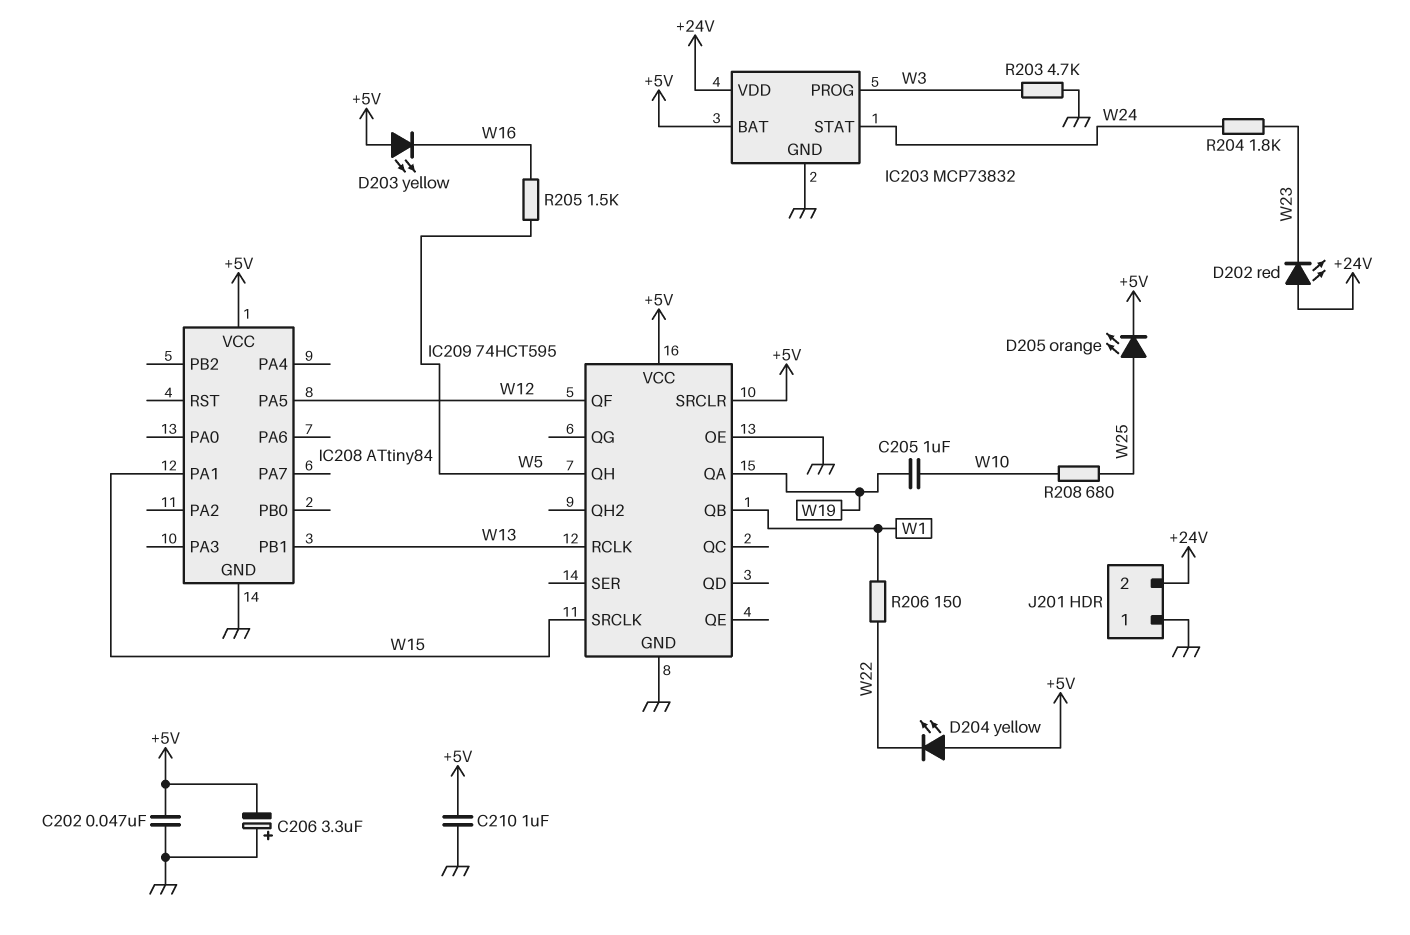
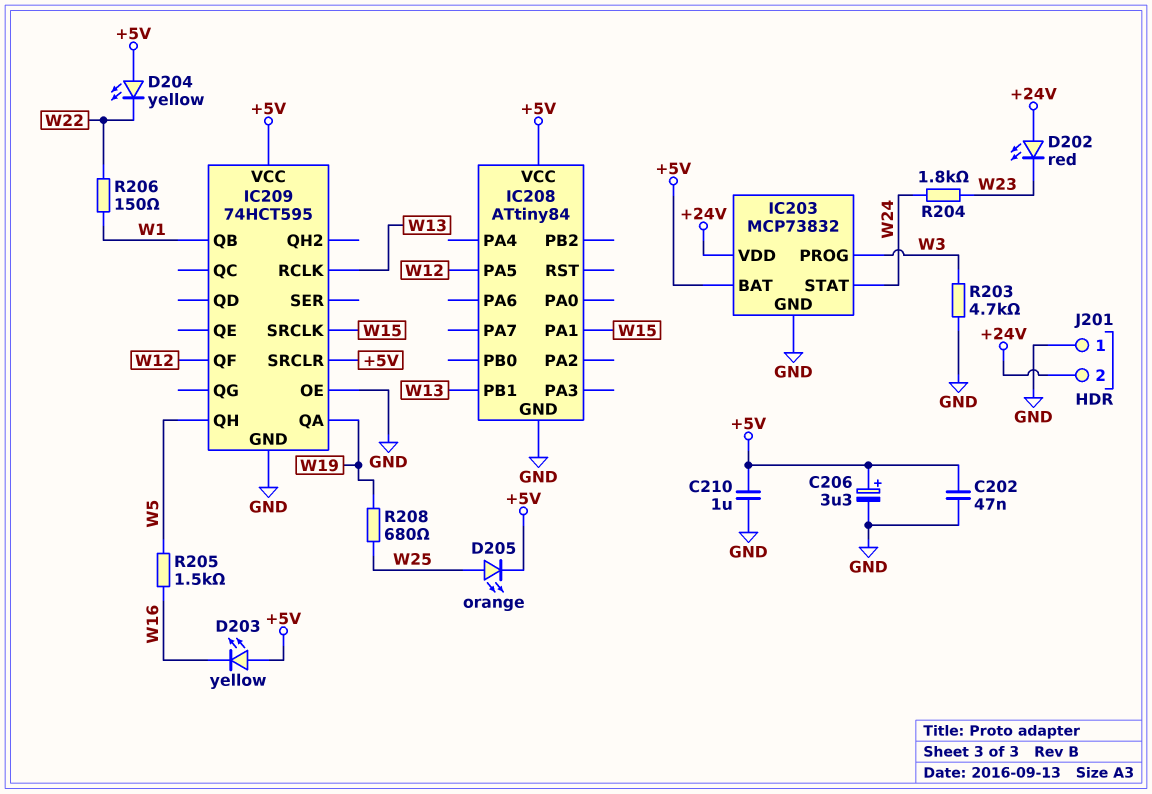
C205: 1uF (W10, W19) -> none
C206: 3.3uF (plus GND, minus +5V) -> 3.3uF (plus +5V, minus GND)
R208: 680 (W10, W25) -> 680 (W19, W25)

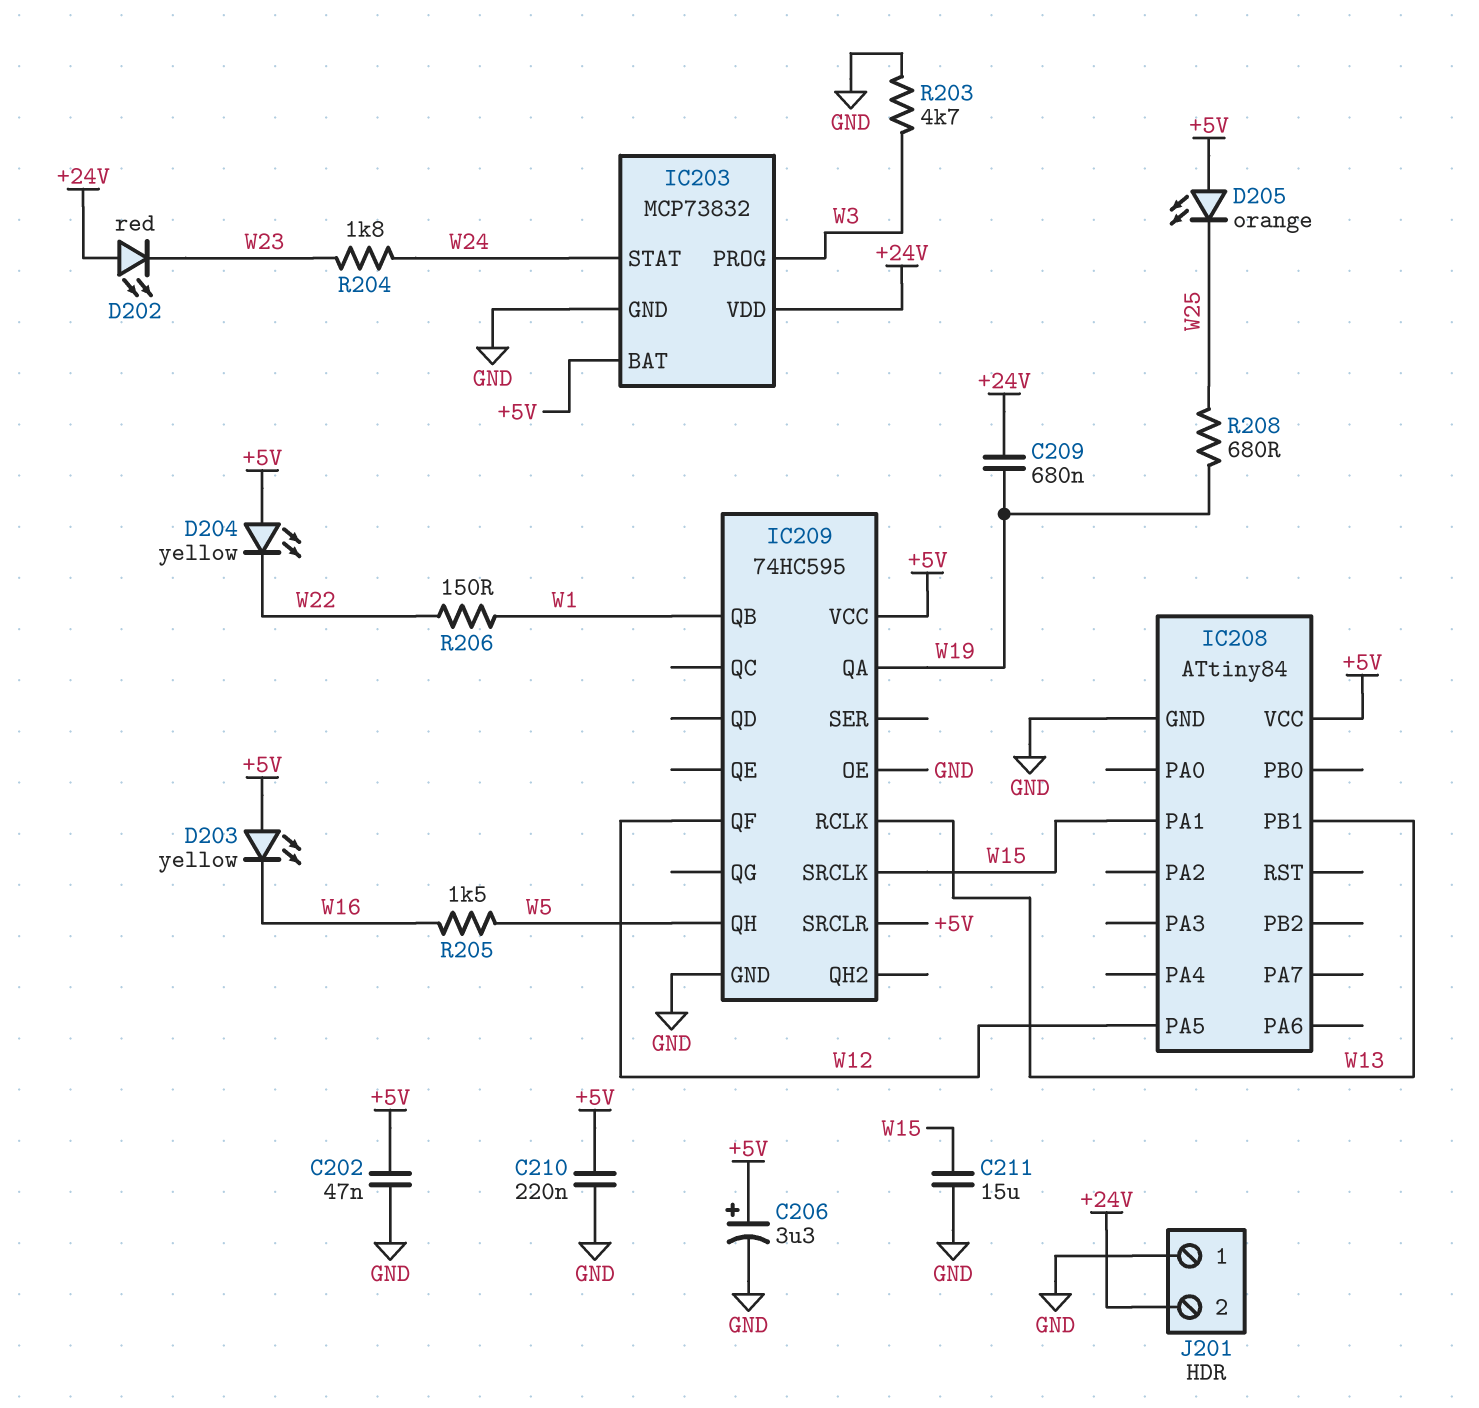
C209: none -> 680nF (+24V, W19)
C210: 1uF (+5V, GND) -> 220nF (+5V, GND)
C211: none -> 15uF (GND, W15)
D205: LED orange (A W25, K +5V) -> LED orange (A +5V, K W25)
IC209: 74HCT595 -> 74HC595

